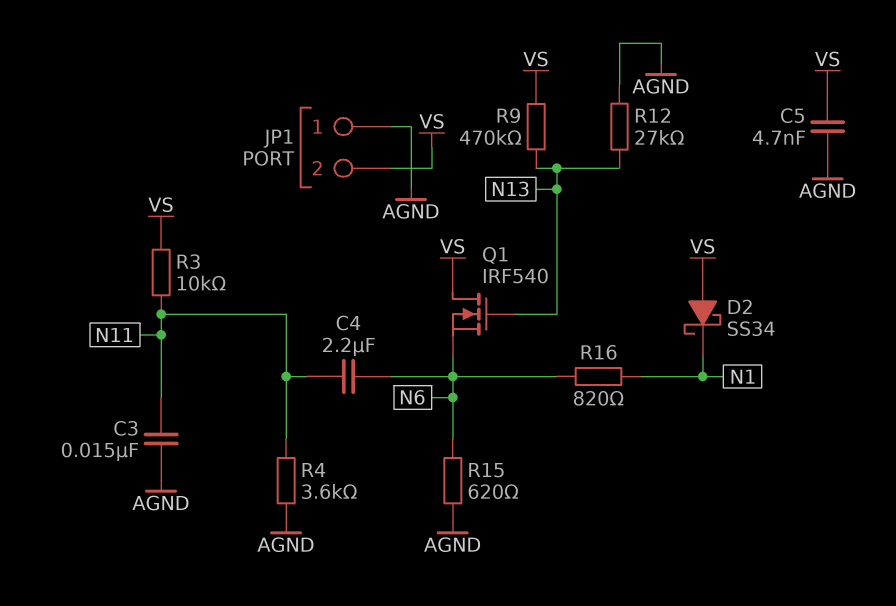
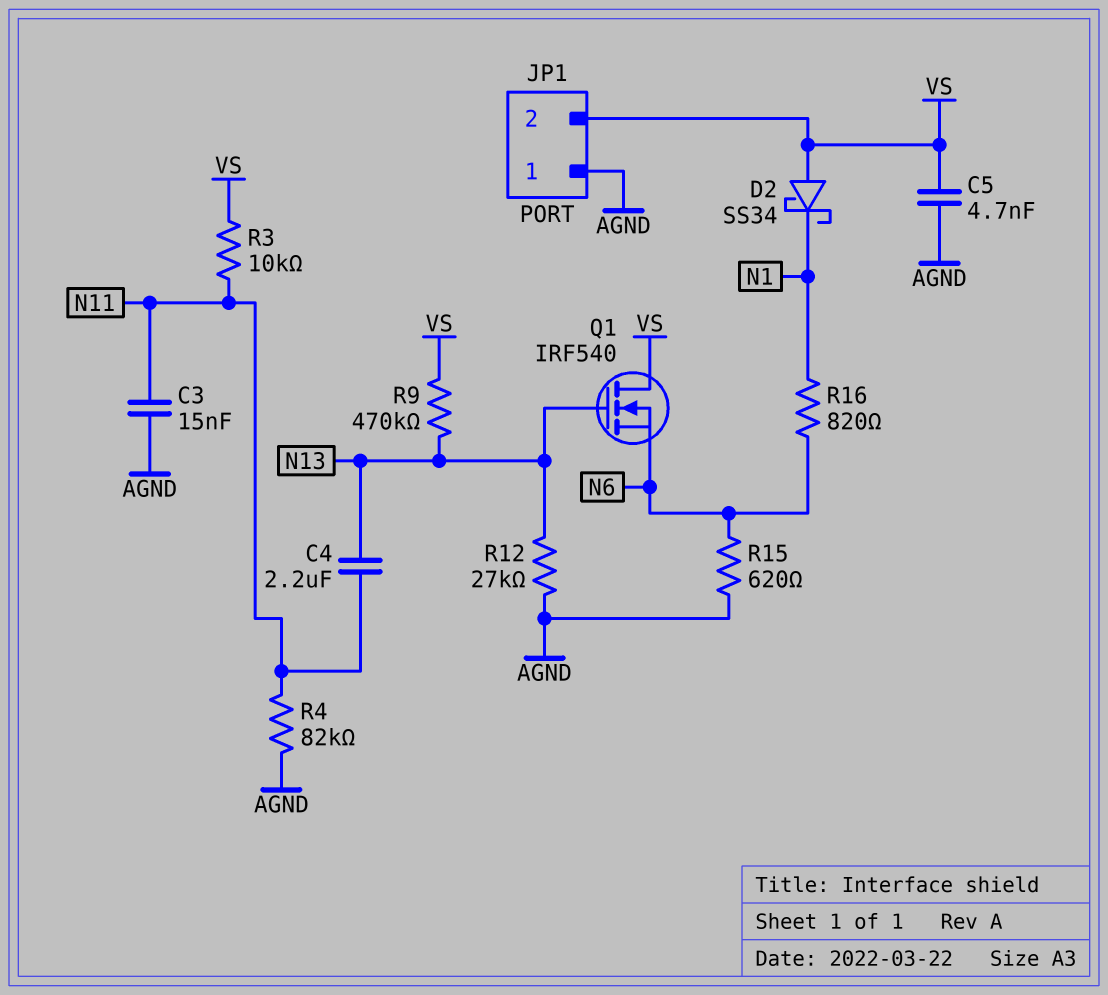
C4: 2.2uF (N6, N11) -> 2.2uF (N11, N13)
R4: 3.6k (AGND, N11) -> 82k (AGND, N11)

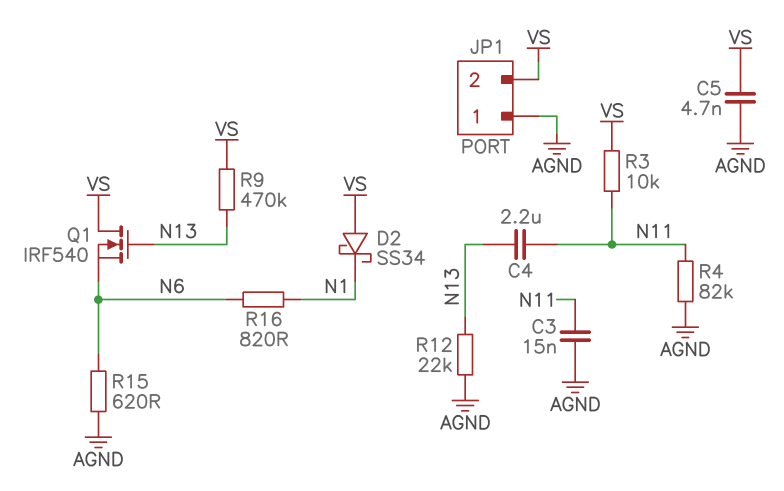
R12: 27k (AGND, N13) -> 22k (AGND, N13)

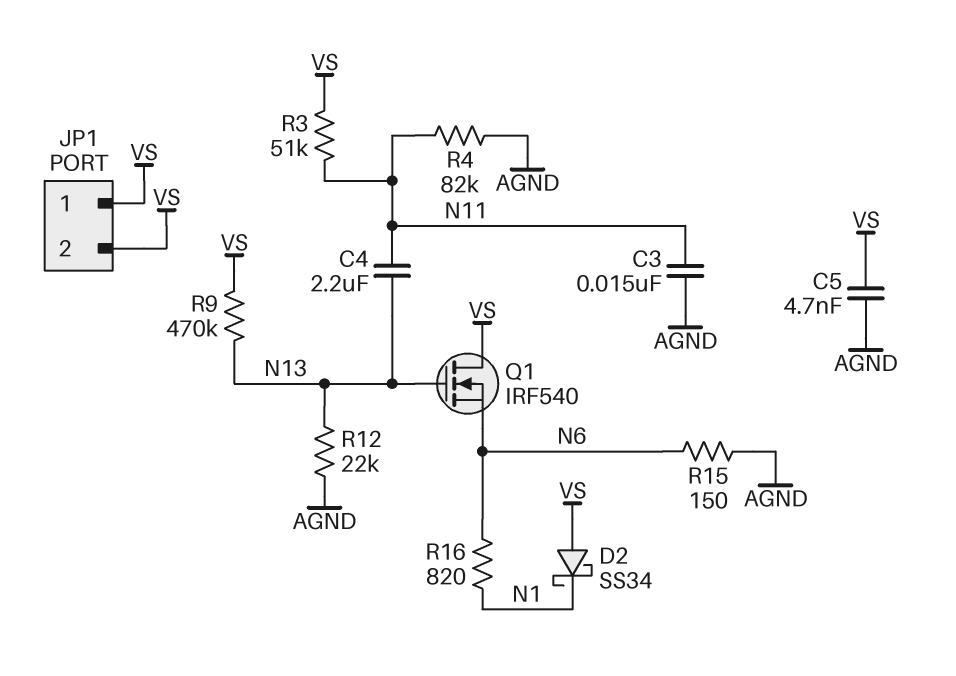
JP1 pin 1: AGND -> VS
R3: 10k (N11, VS) -> 51k (N11, VS)
R15: 620 (AGND, N6) -> 150 (AGND, N6)

